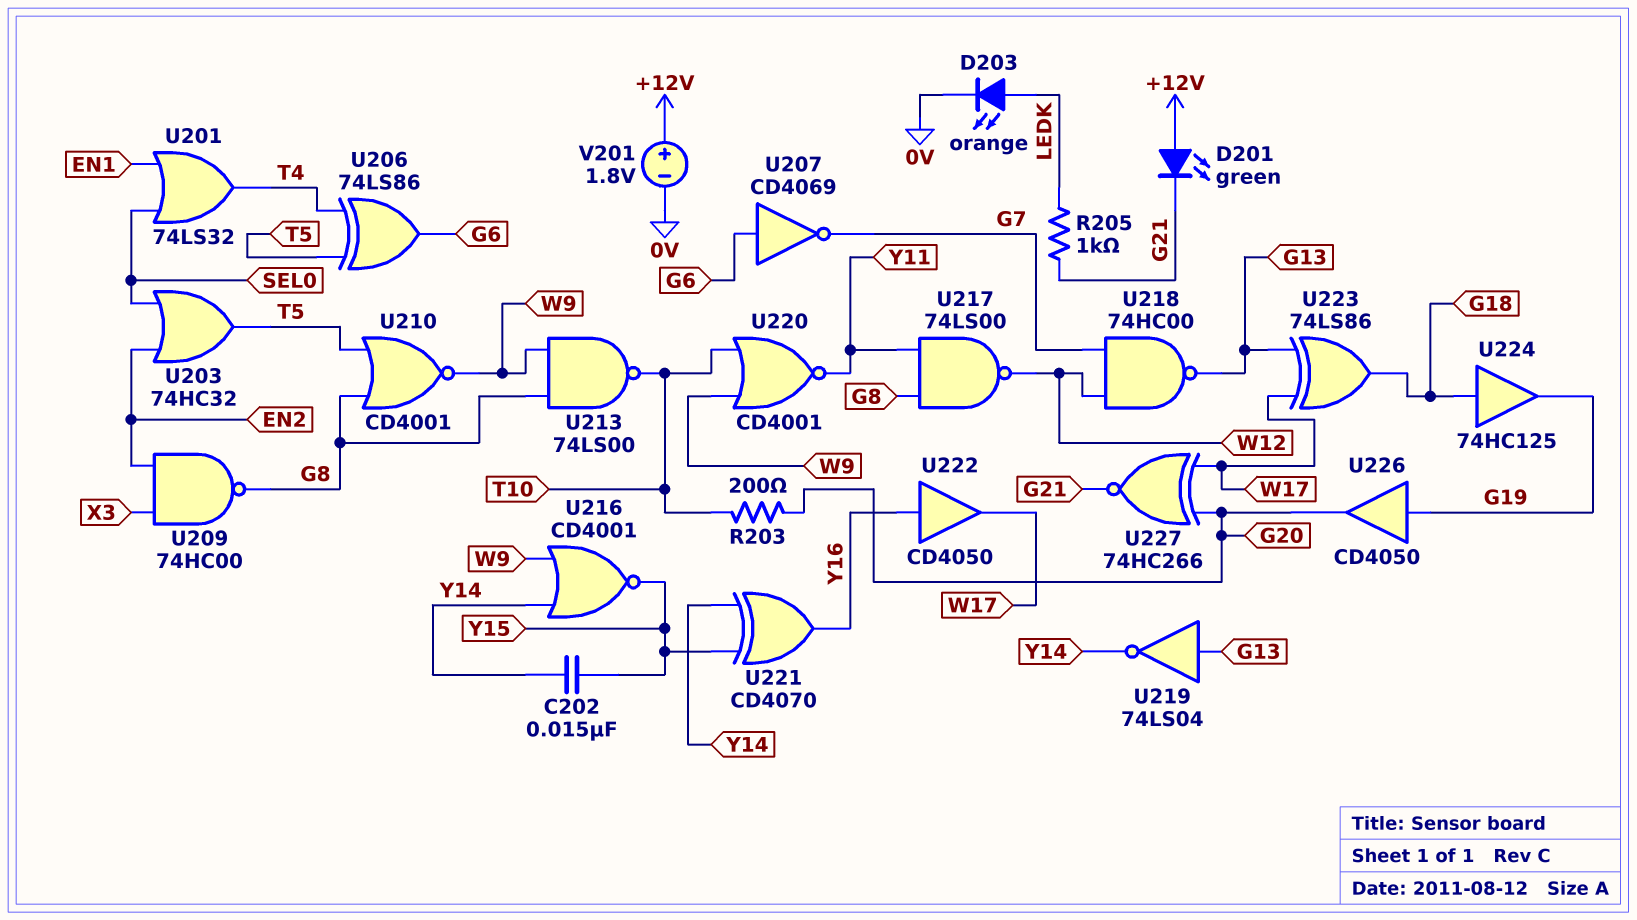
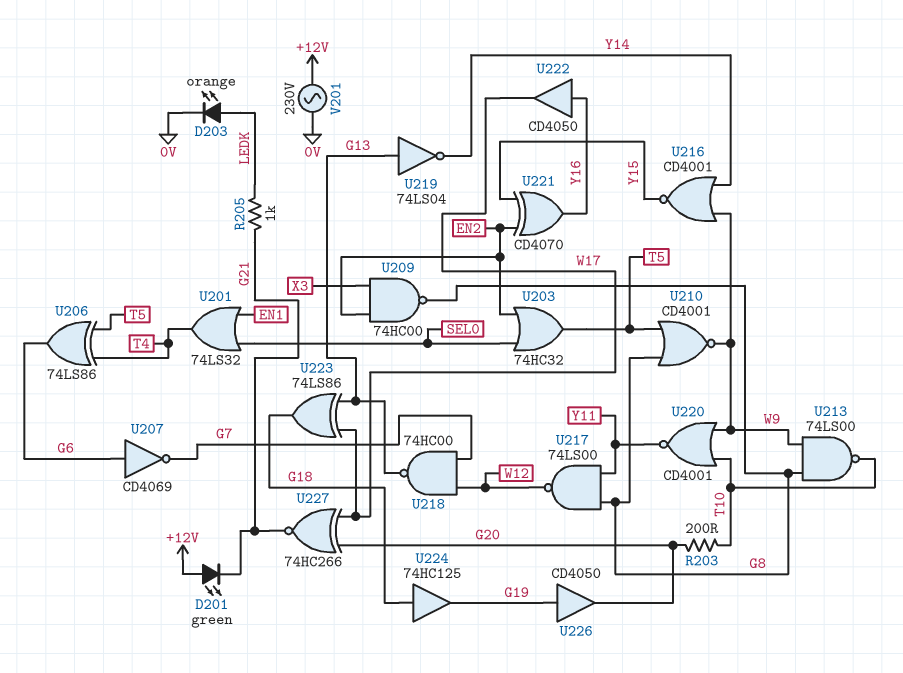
C202: 15nF (Y14, Y15) -> none
U221: XOR CD4070 (in Y14, in Y15, out Y16) -> XOR CD4070 (in EN2, in Y15, out Y16)
V201: 1.8V (plus +12V, minus 0V) -> AC 230V (+12V, 0V)

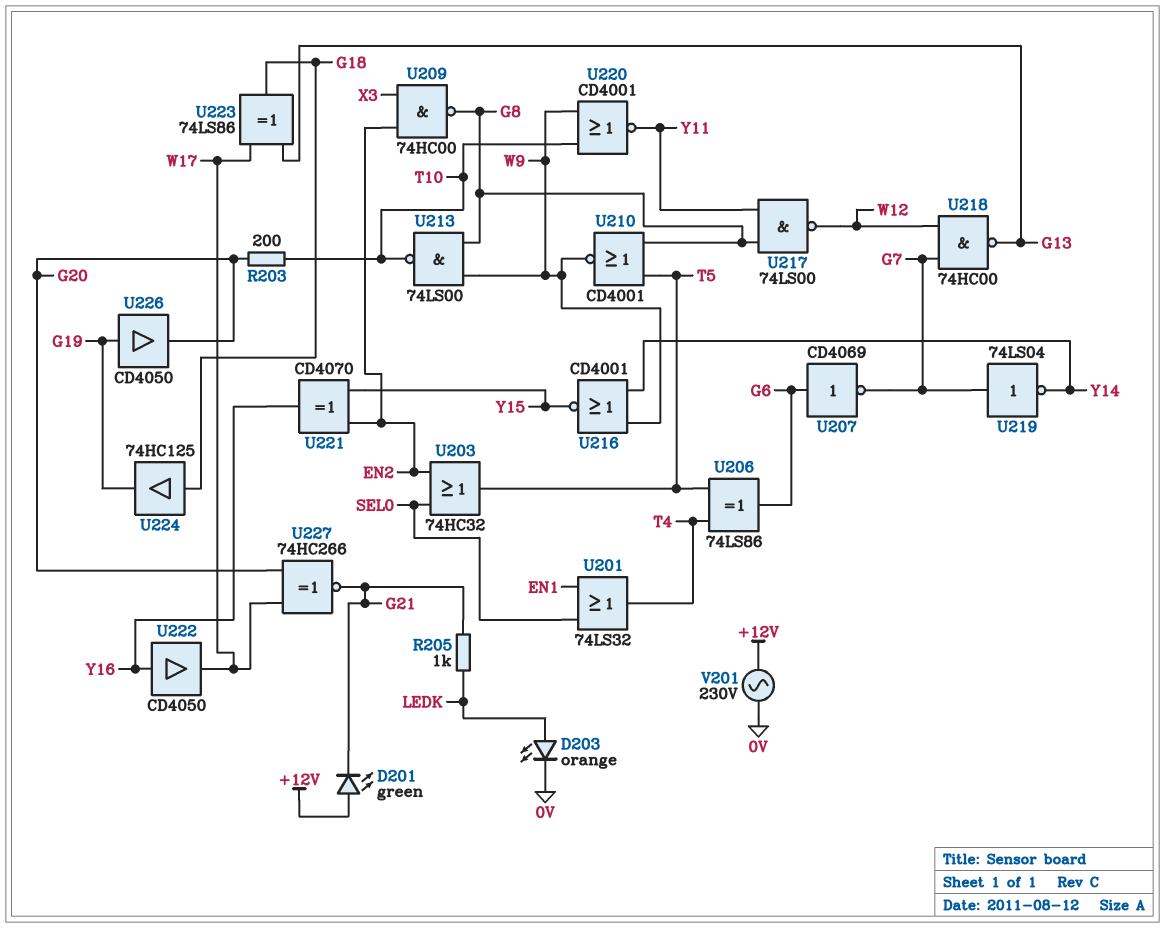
U219: NOT 74LS04 (in G13, out Y14) -> NOT 74LS04 (in G7, out Y14)

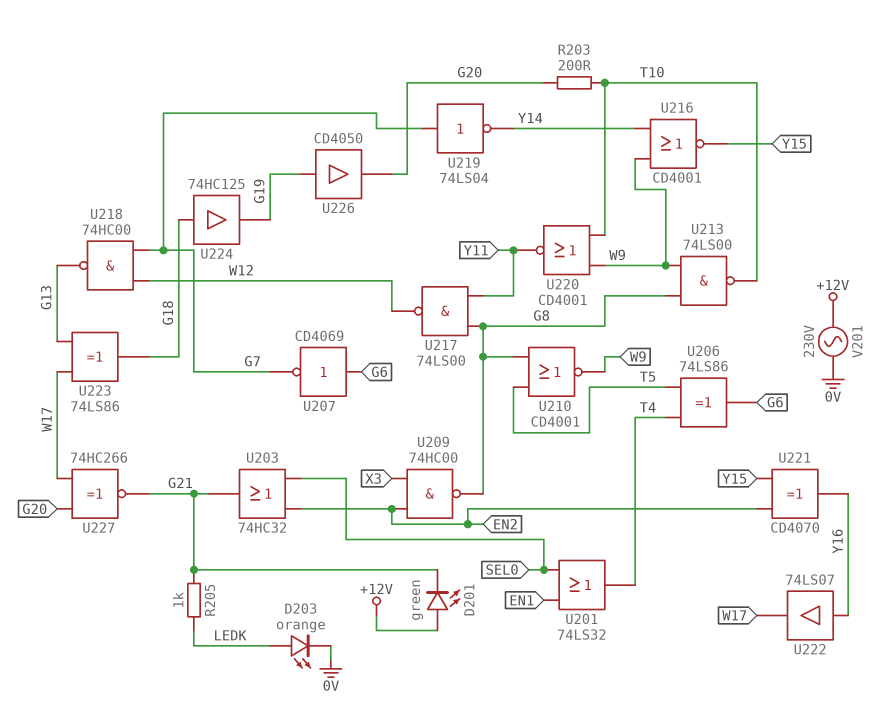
U203: OR 74HC32 (in EN2, in SEL0, out T5) -> OR 74HC32 (in EN2, in SEL0, out G21)
U222: buffer CD4050 (in Y16, out W17) -> buffer 74LS07 (in Y16, out W17)

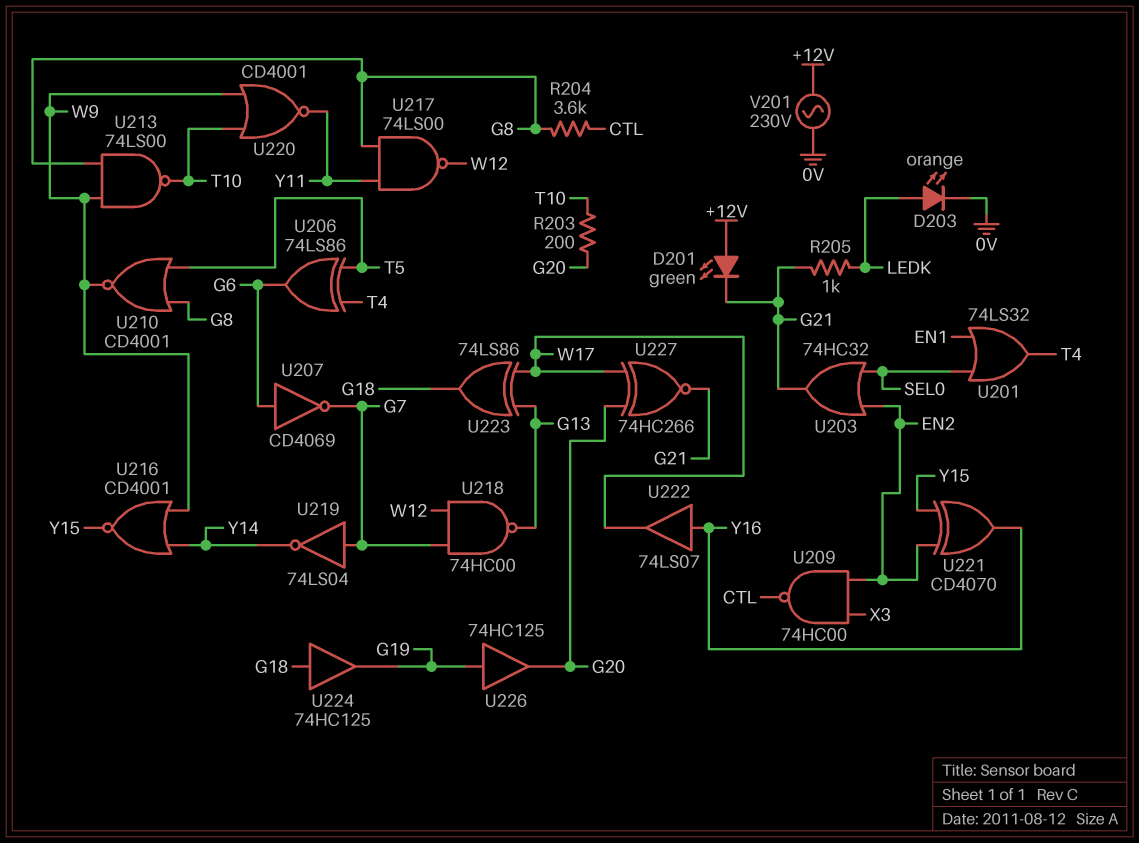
R204: none -> 3.6k (CTL, G8)
U209: NAND 74HC00 (in EN2, in X3, out G8) -> NAND 74HC00 (in EN2, in X3, out CTL)
U226: buffer CD4050 (in G19, out G20) -> buffer 74HC125 (in G19, out G20)

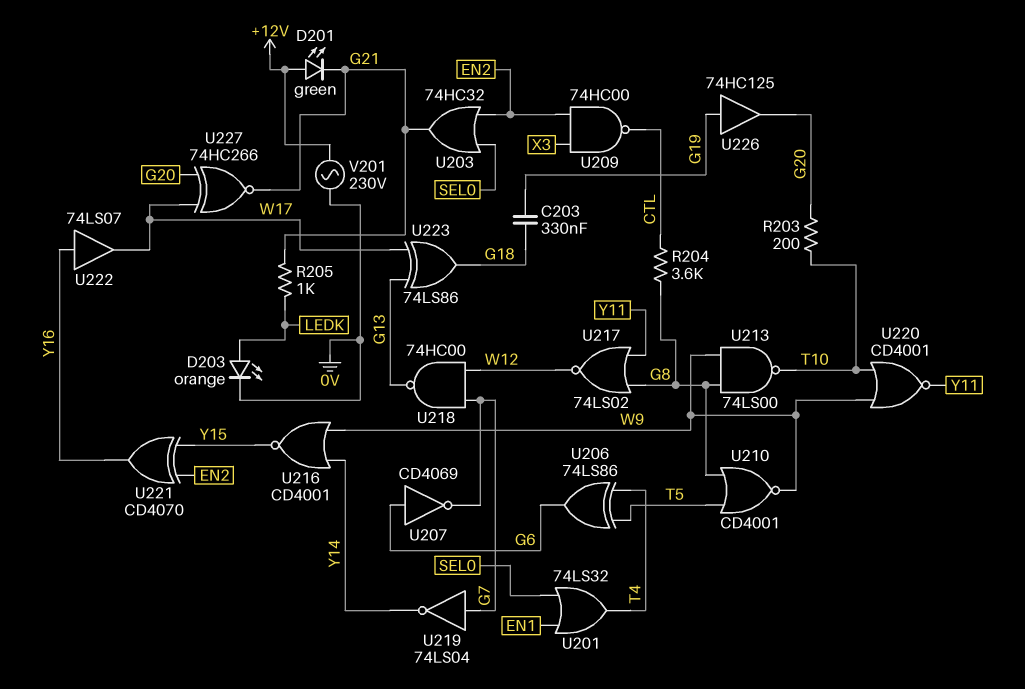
C203: none -> 330nF (G18, G19)
U217: NAND 74LS00 (in G8, in Y11, out W12) -> NOR 74LS02 (in G8, in Y11, out W12)
U224: buffer 74HC125 (in G18, out G19) -> none

